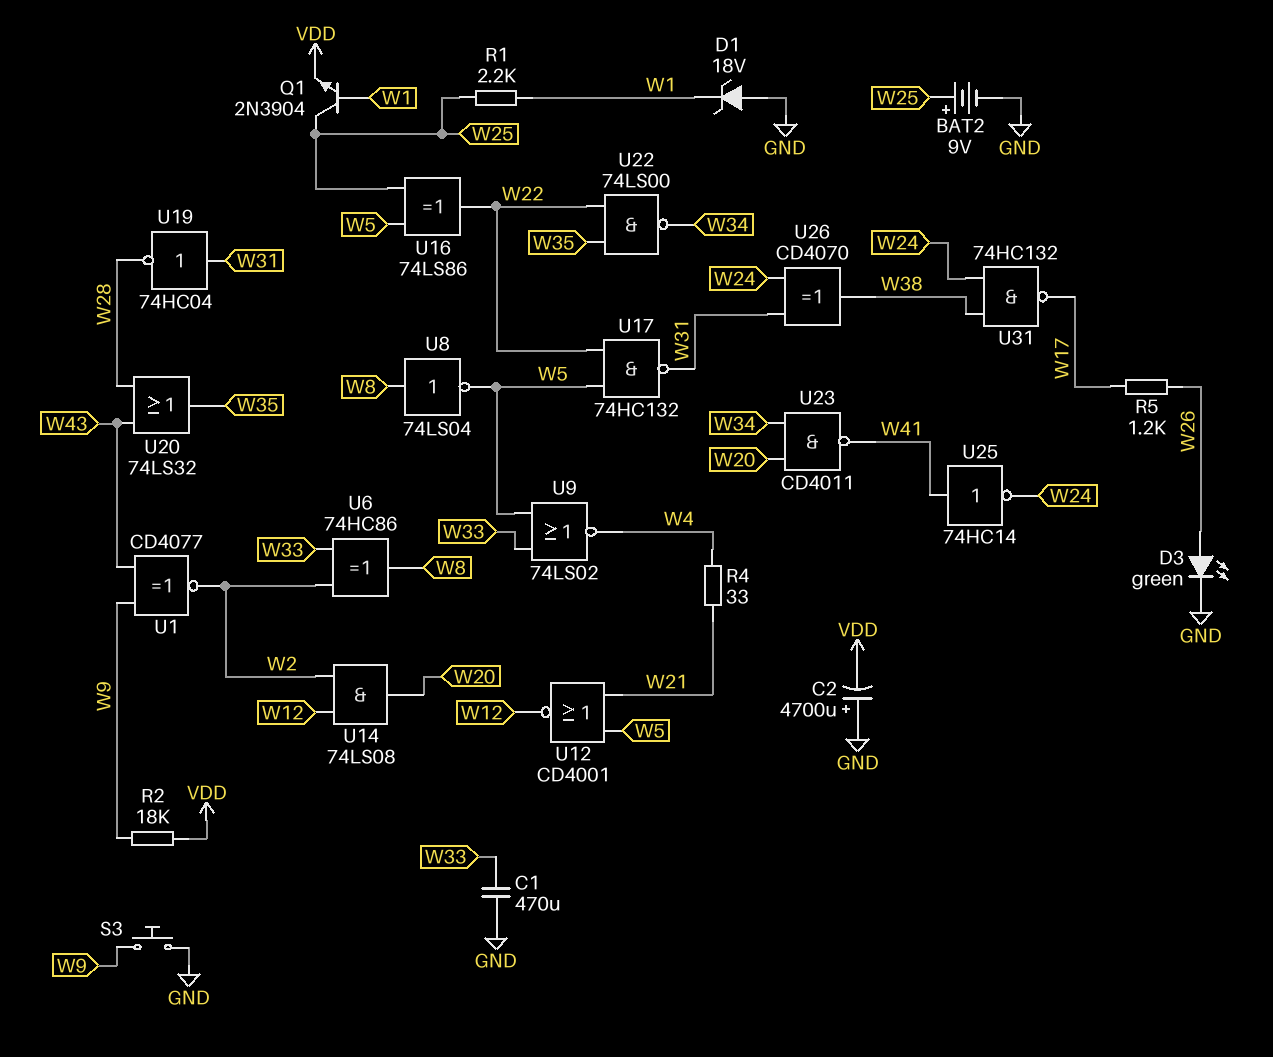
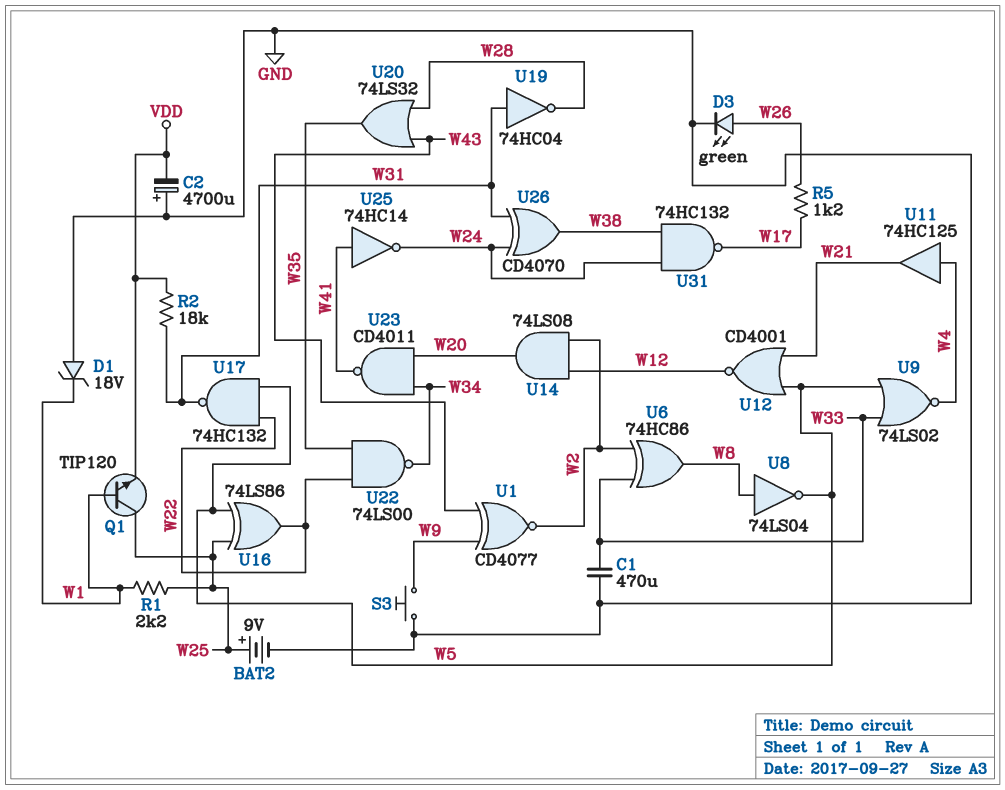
Q1: NPN 2N3904 (B W1, C W25, E VDD) -> NPN TIP120 (B W1, C W25, E VDD)
R2: 18k (VDD, W9) -> 18k (VDD, W31)
R4: 33 (W4, W21) -> none
U11: none -> buffer 74HC125 (in W4, out W21)

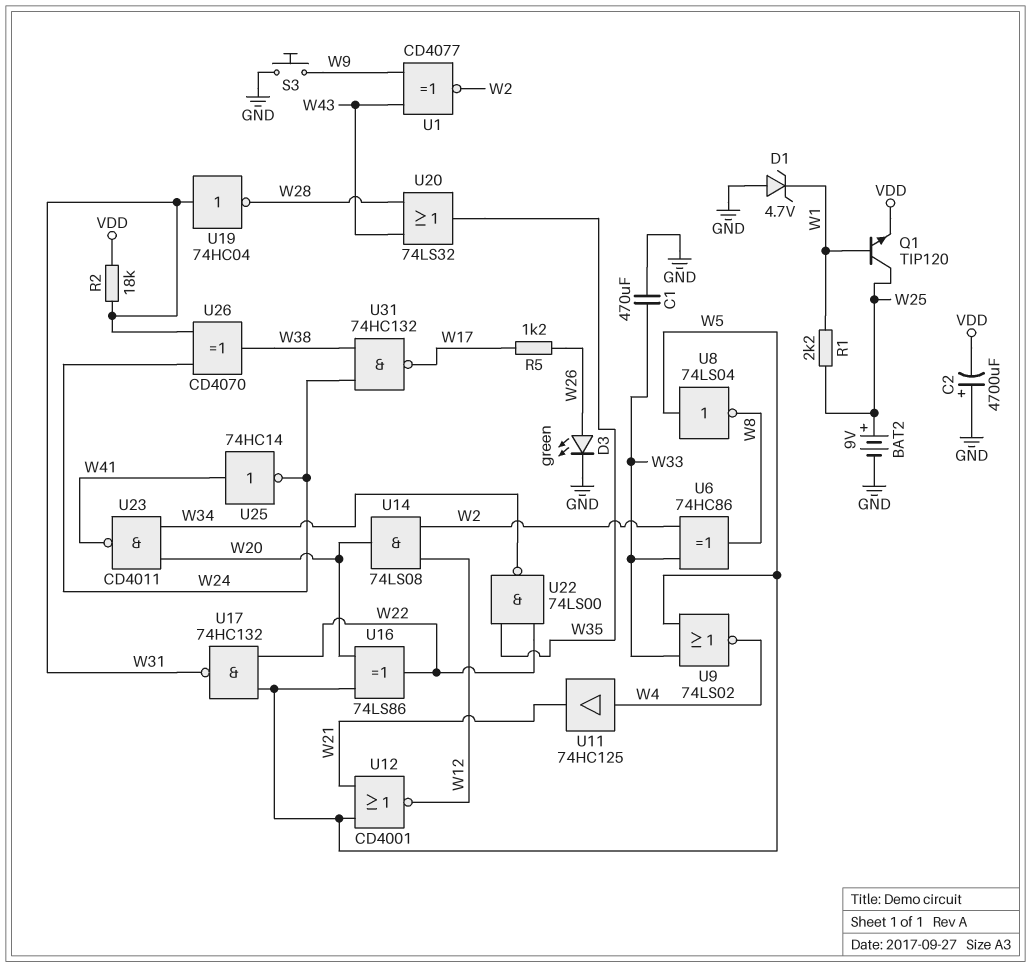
D1: zener 18V (A GND, K W1) -> zener 4.7V (A GND, K W1)
U8: NOT 74LS04 (in W8, out W5) -> NOT 74LS04 (in W5, out W8)
U16: XOR 74LS86 (in W5, in W25, out W22) -> XOR 74LS86 (in W5, in W20, out W22)

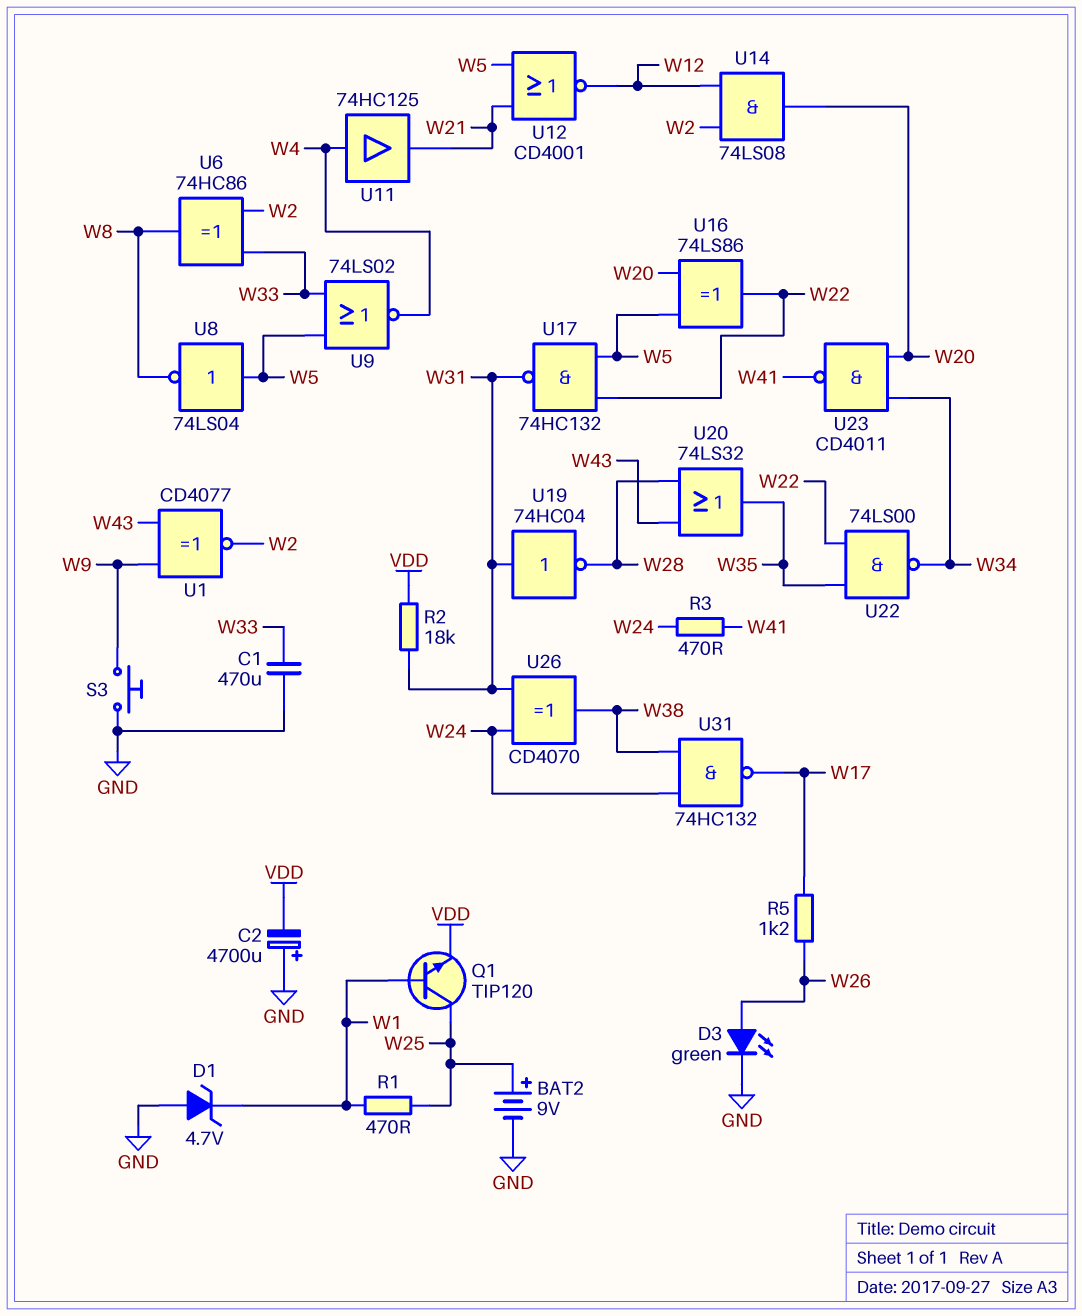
R1: 2.2k (W1, W25) -> 470 (W1, W25)
R3: none -> 470 (W24, W41)
U25: NOT 74HC14 (in W41, out W24) -> none

